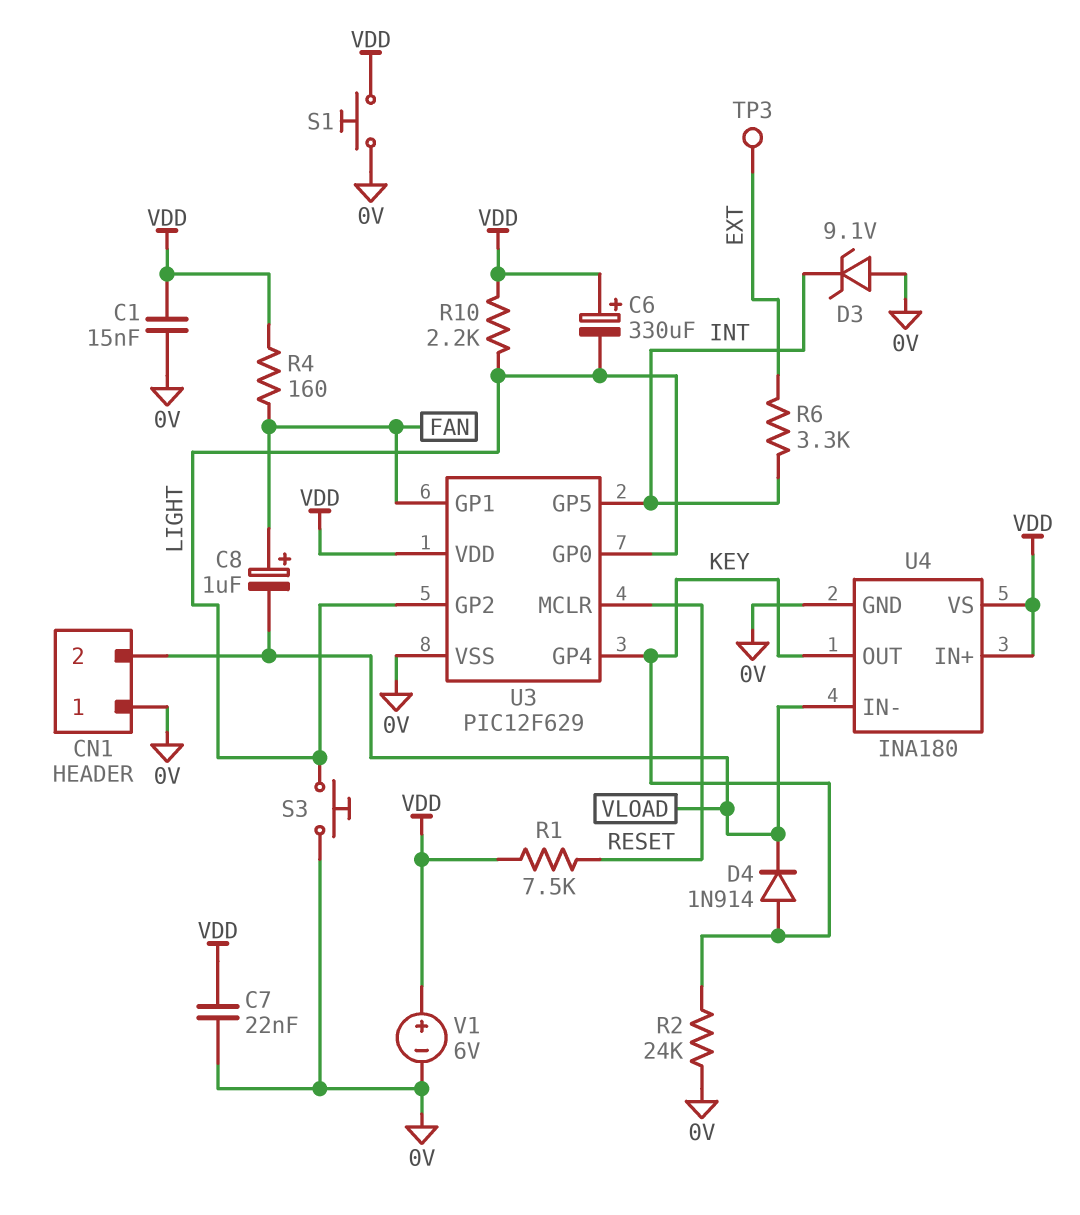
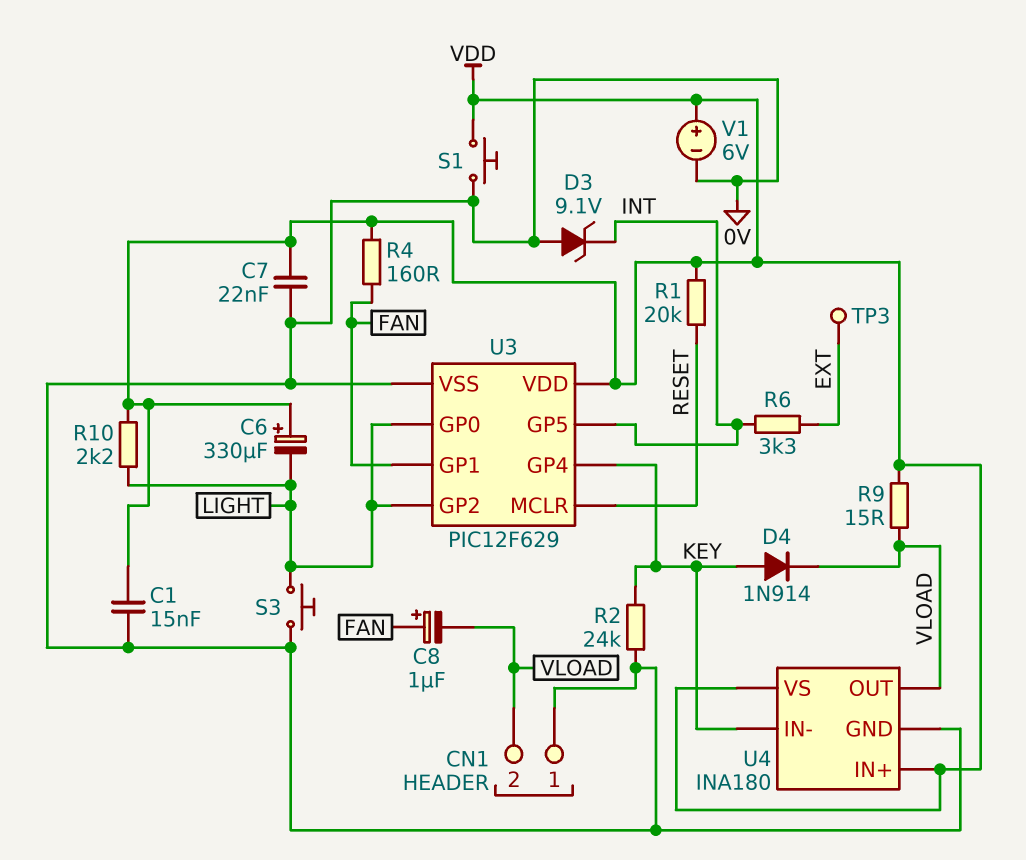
R1: 7.5k (RESET, VDD) -> 20k (RESET, VDD)
R9: none -> 15 (VDD, VLOAD)
U4 pin IN-: VLOAD -> KEY
U4 pin OUT: KEY -> VLOAD

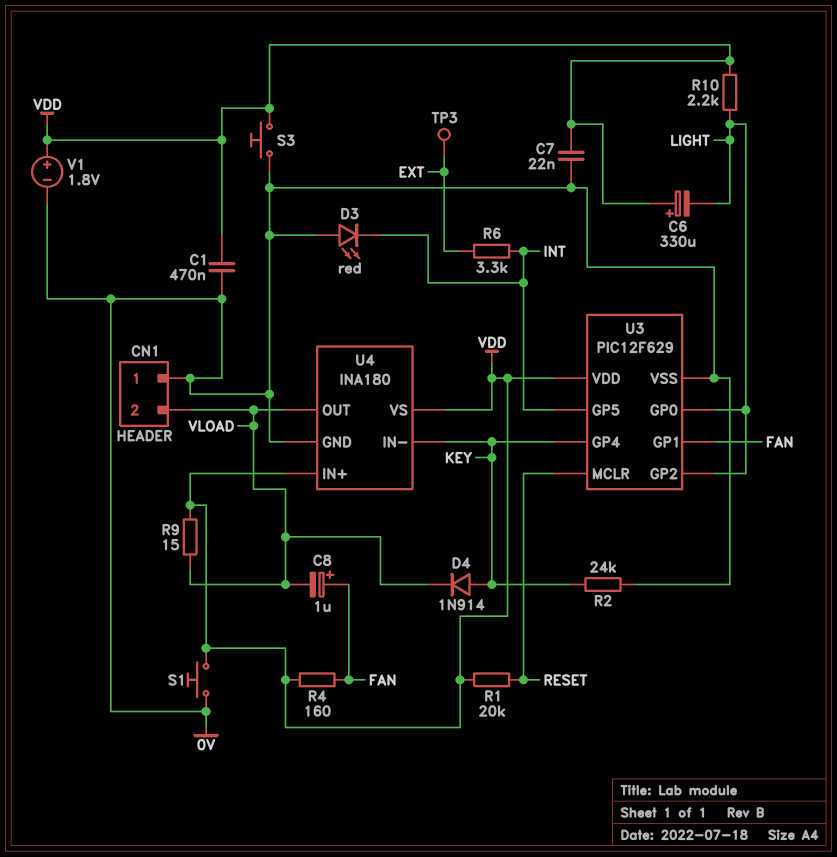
C1: 15nF (0V, VDD) -> 470nF (0V, VDD)
D3: zener 9.1V (A 0V, K INT) -> LED red (A 0V, K INT)
S3: button (0V, LIGHT) -> button (0V, VDD)
V1: 6V (plus VDD, minus 0V) -> 1.8V (plus VDD, minus 0V)

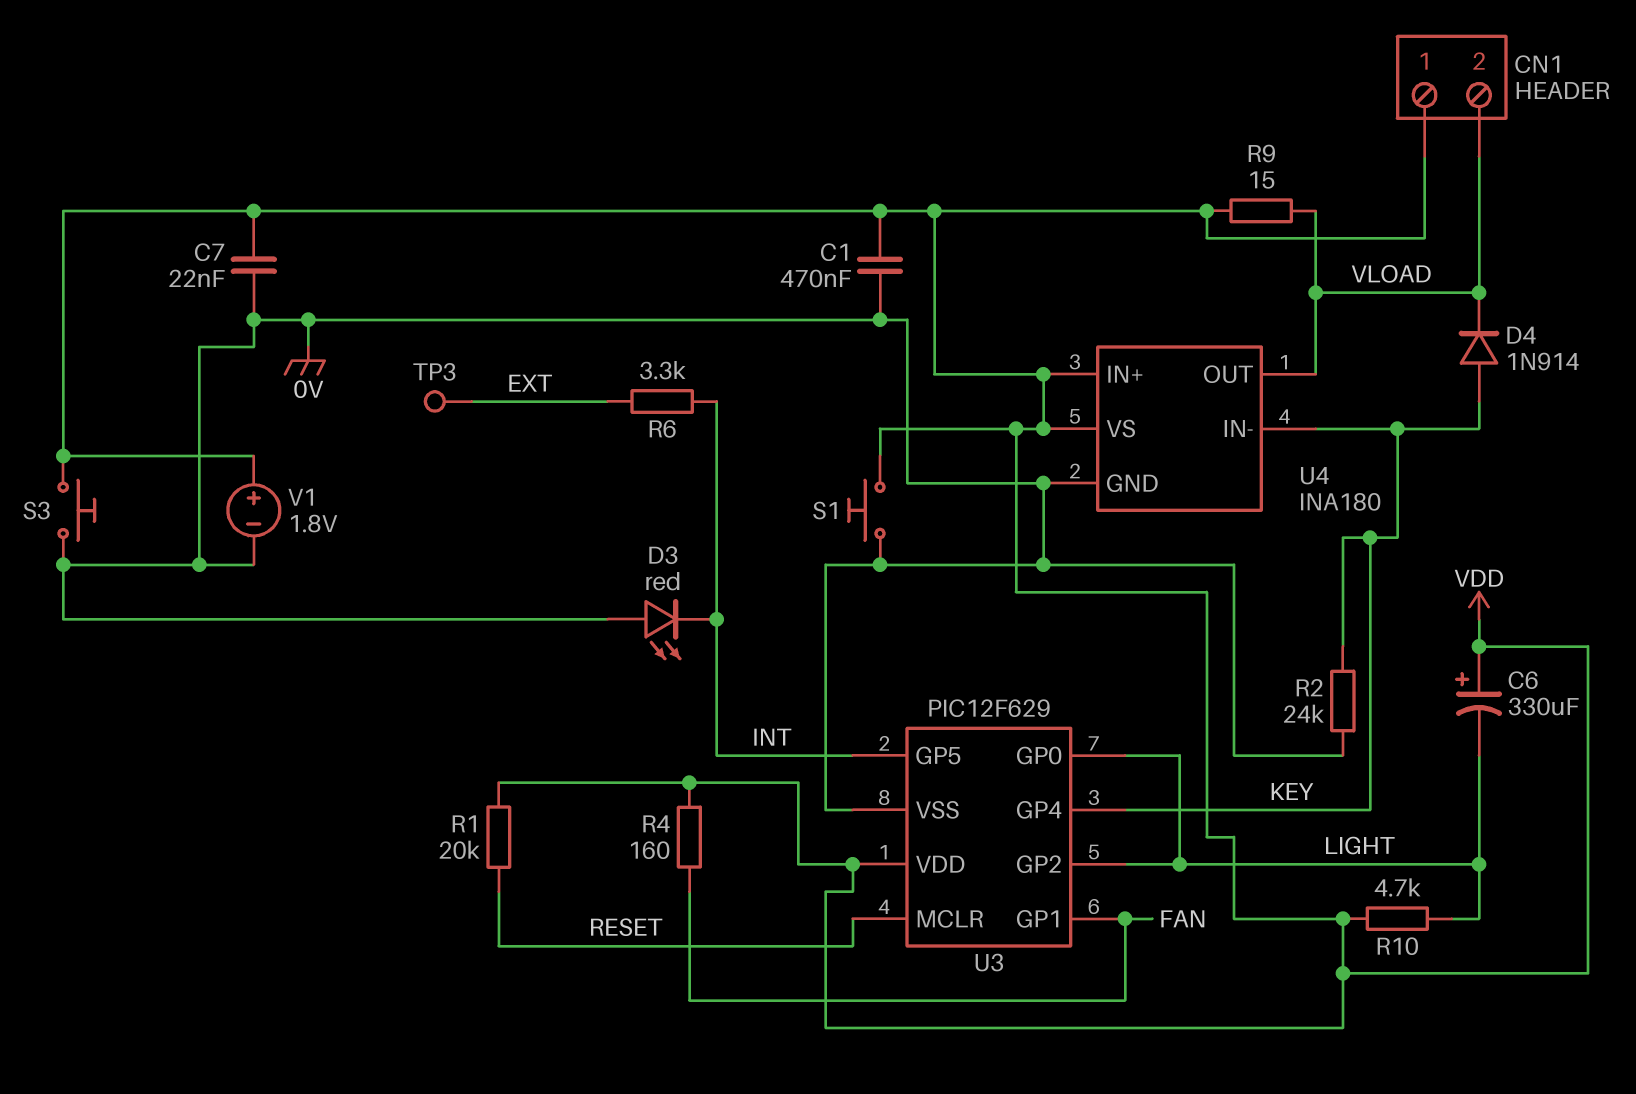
C8: 1uF (plus FAN, minus VLOAD) -> none
CN1 pin 1: 0V -> VDD
R10: 2.2k (LIGHT, VDD) -> 4.7k (LIGHT, VDD)

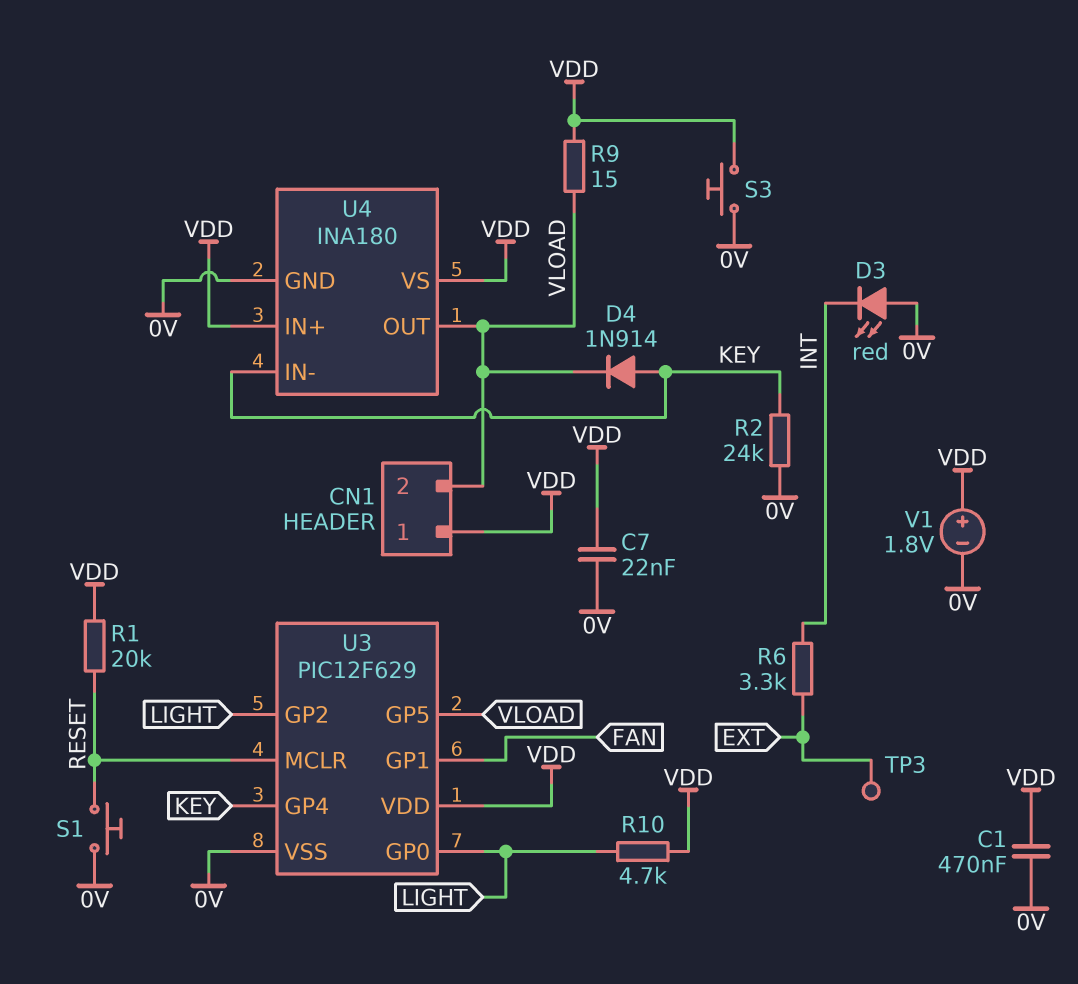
C6: 330uF (plus VDD, minus LIGHT) -> none
R4: 160 (FAN, VDD) -> none
S1: button (0V, VDD) -> button (0V, RESET)
U3 pin GP5: INT -> VLOAD

